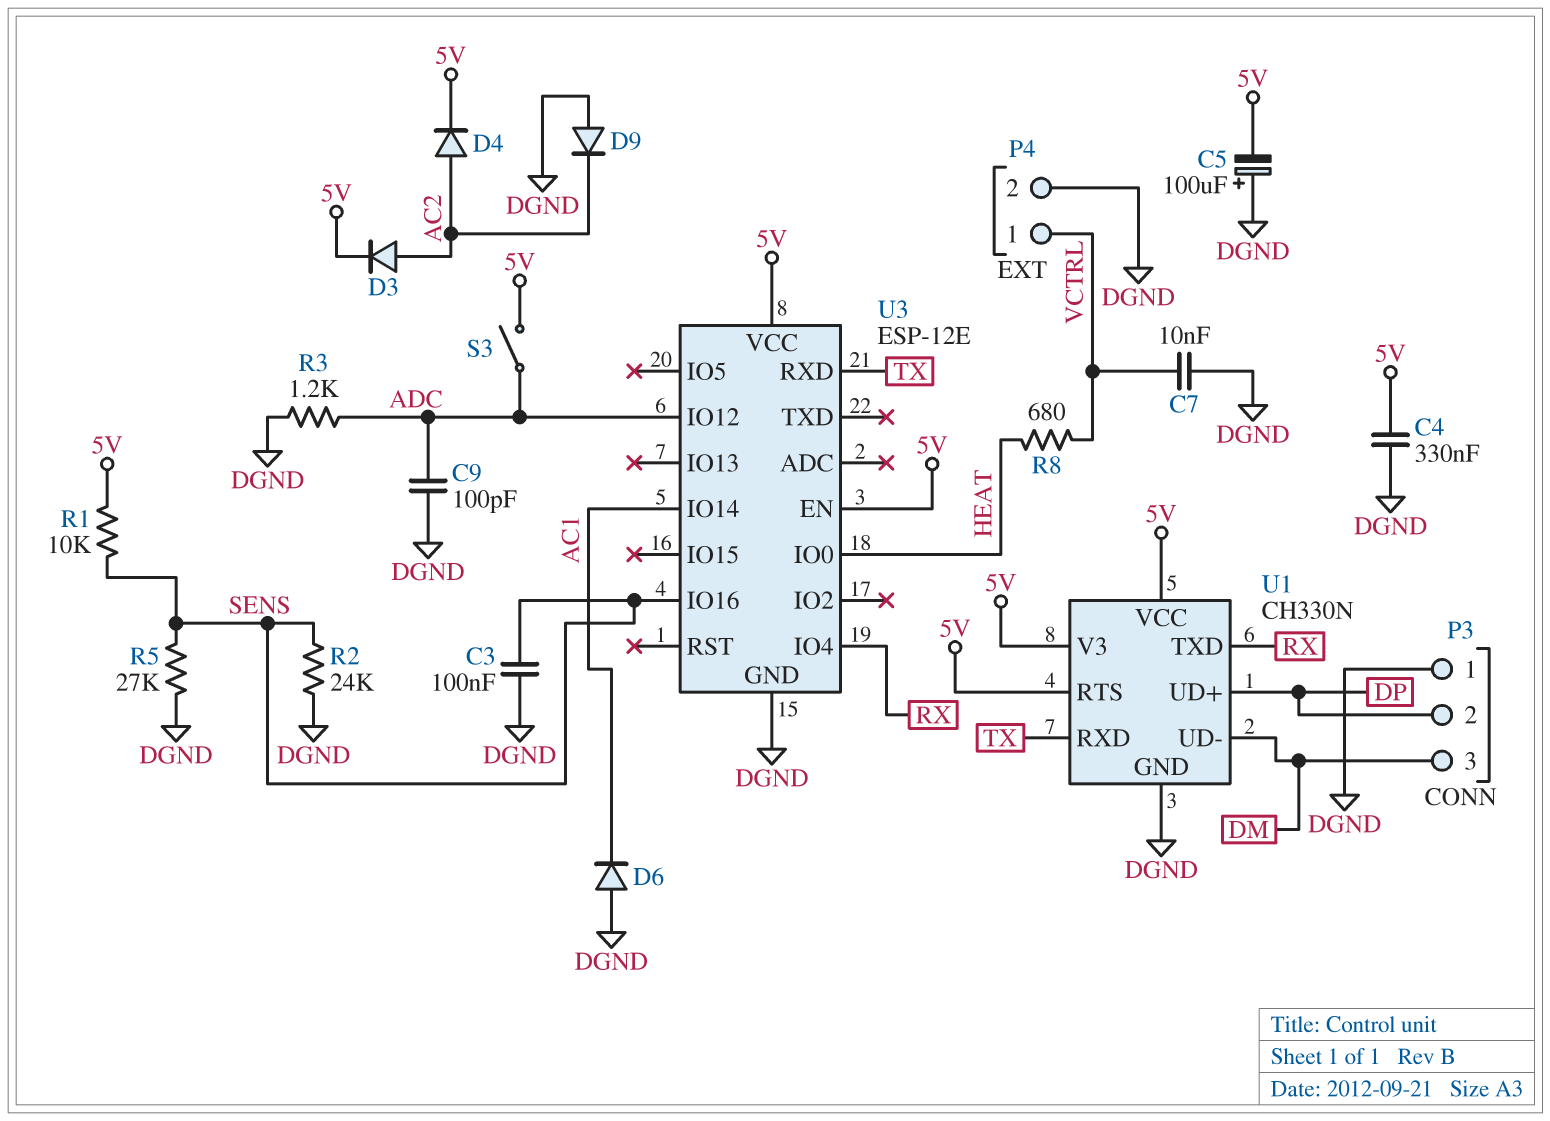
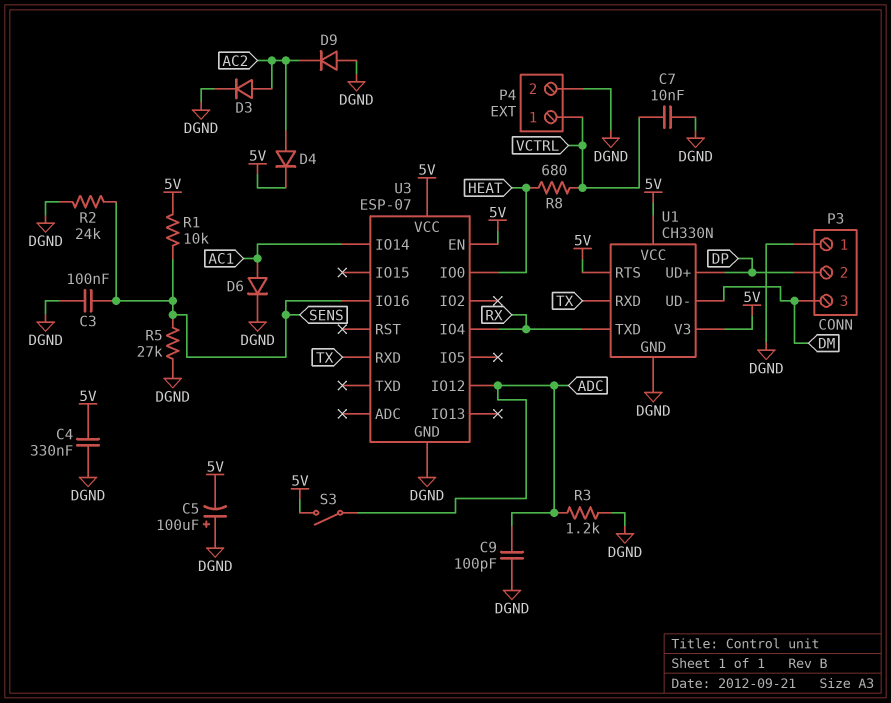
D3: diode (A AC2, K 5V) -> diode (A AC2, K DGND)
D6: diode (A DGND, K AC1) -> diode (A AC1, K DGND)
U3: ESP-12E -> ESP-07

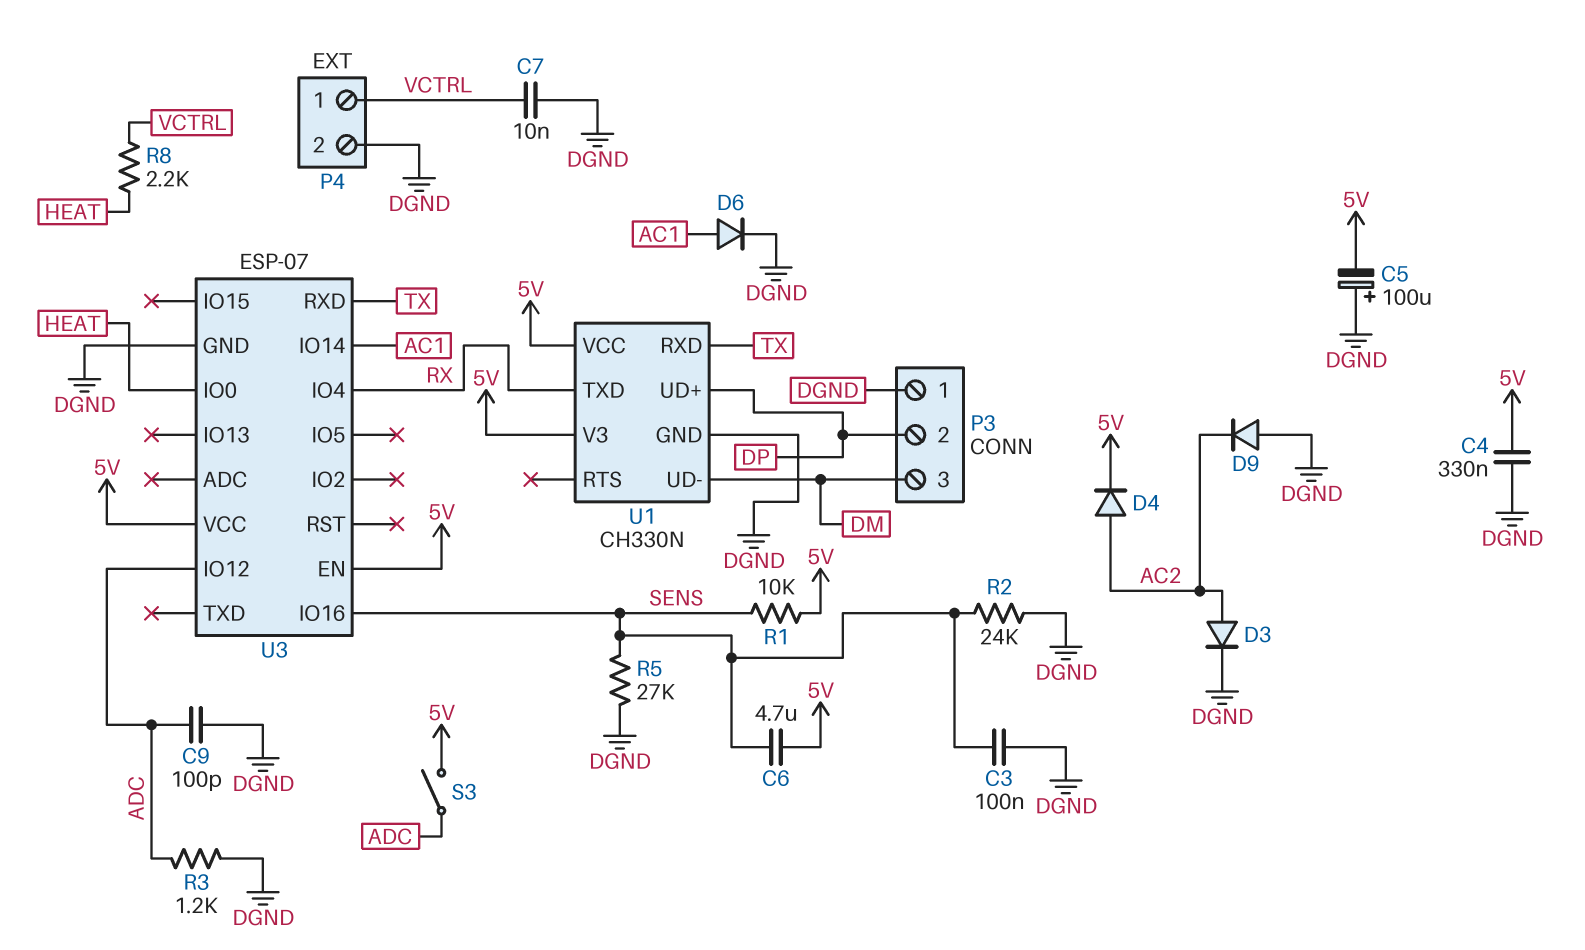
C6: none -> 4.7uF (5V, SENS)
R8: 680 (HEAT, VCTRL) -> 2.2k (HEAT, VCTRL)
U1 pin RTS: 5V -> none

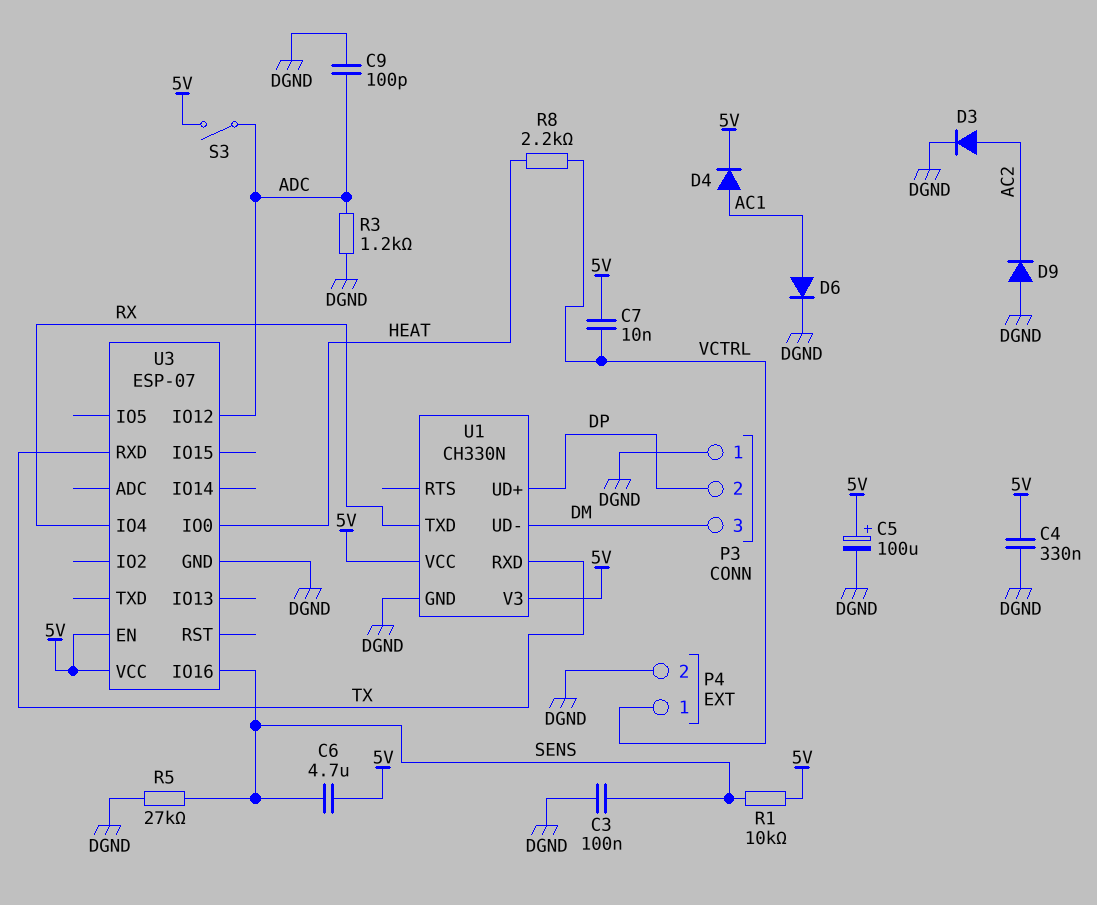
C5: 100uF (plus DGND, minus 5V) -> 100uF (plus 5V, minus DGND)
C7: 10nF (DGND, VCTRL) -> 10nF (5V, VCTRL)
D4: diode (A AC2, K 5V) -> diode (A AC1, K 5V)
R2: 24k (DGND, SENS) -> none
U3 pin IO14: AC1 -> none

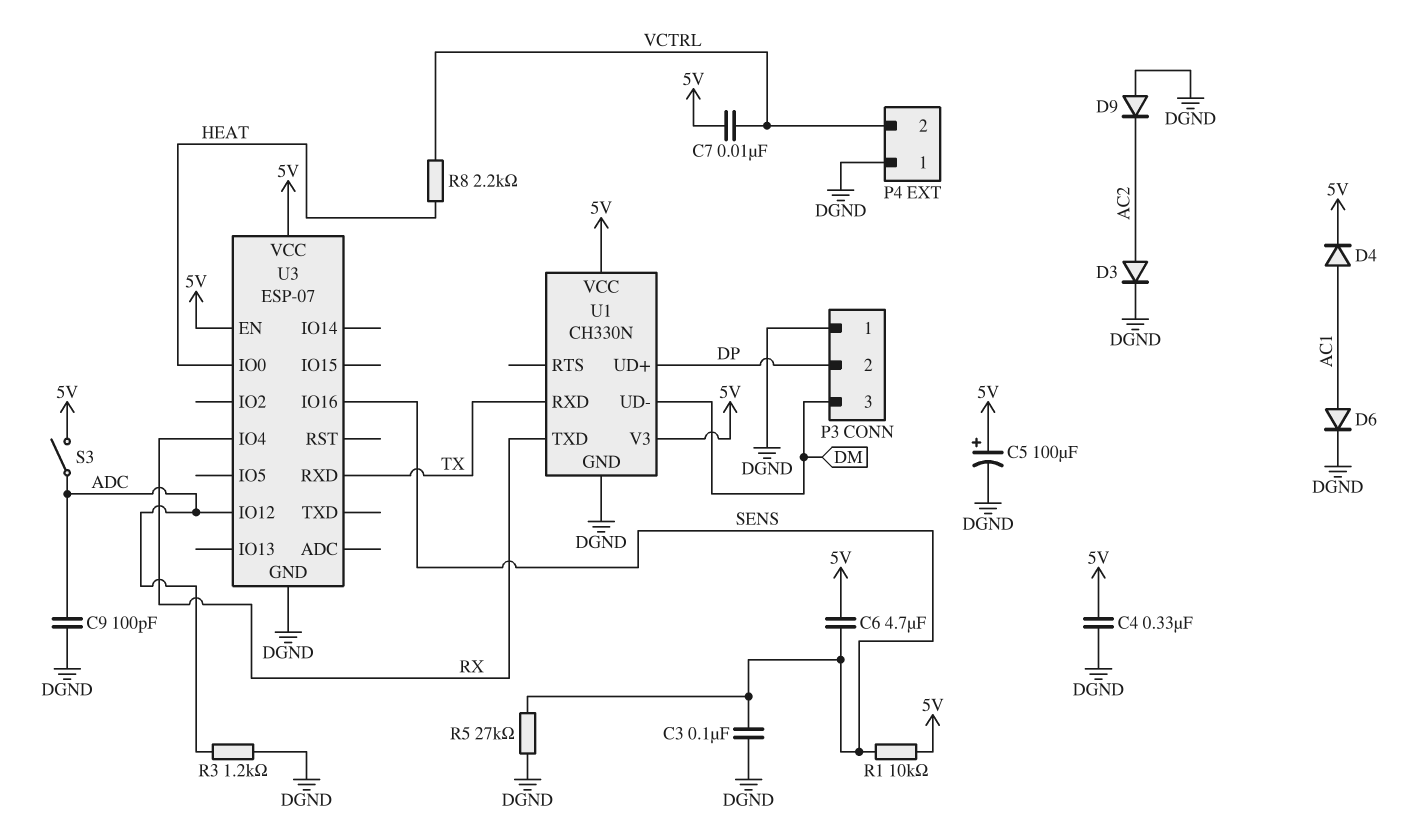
P4 pin 1: VCTRL -> DGND
P4 pin 2: DGND -> VCTRL

